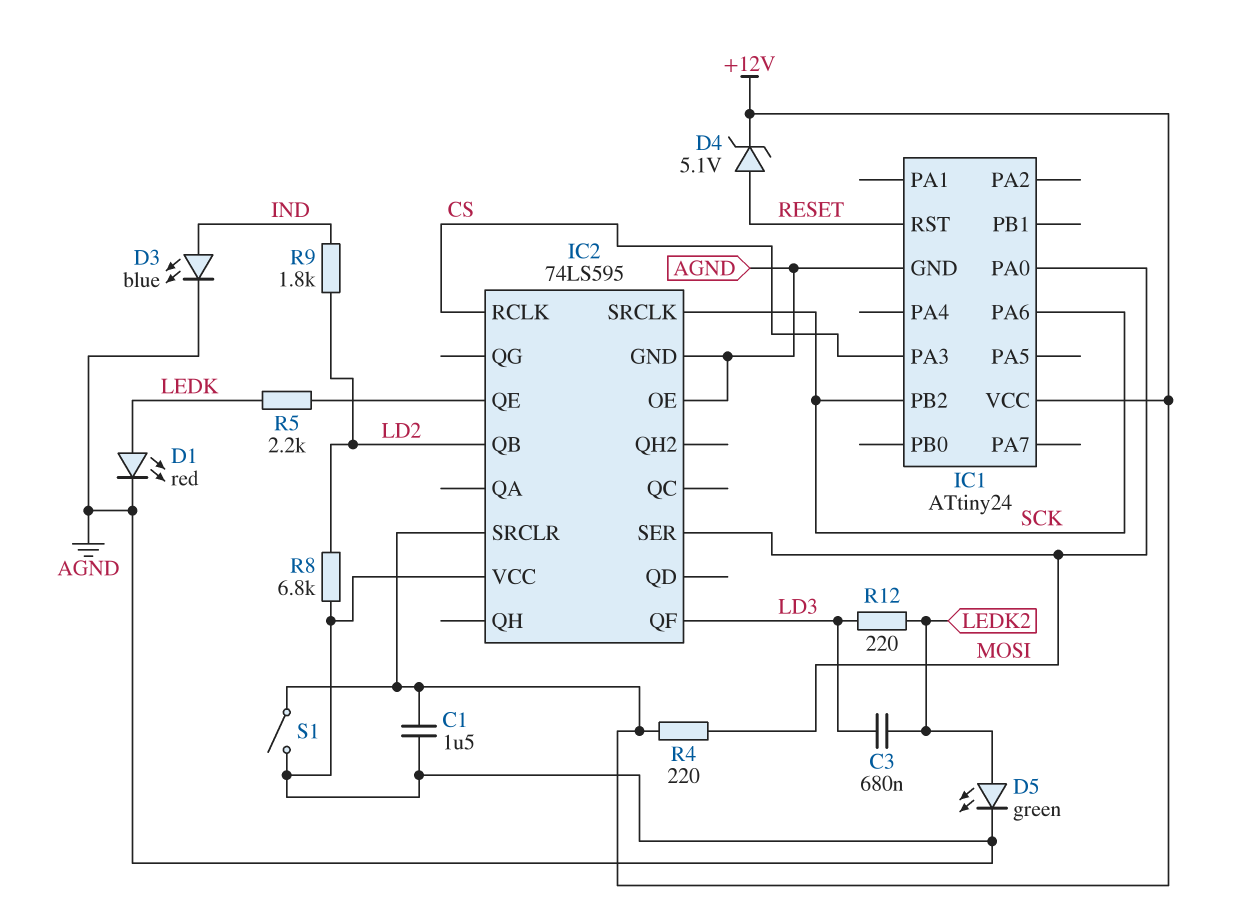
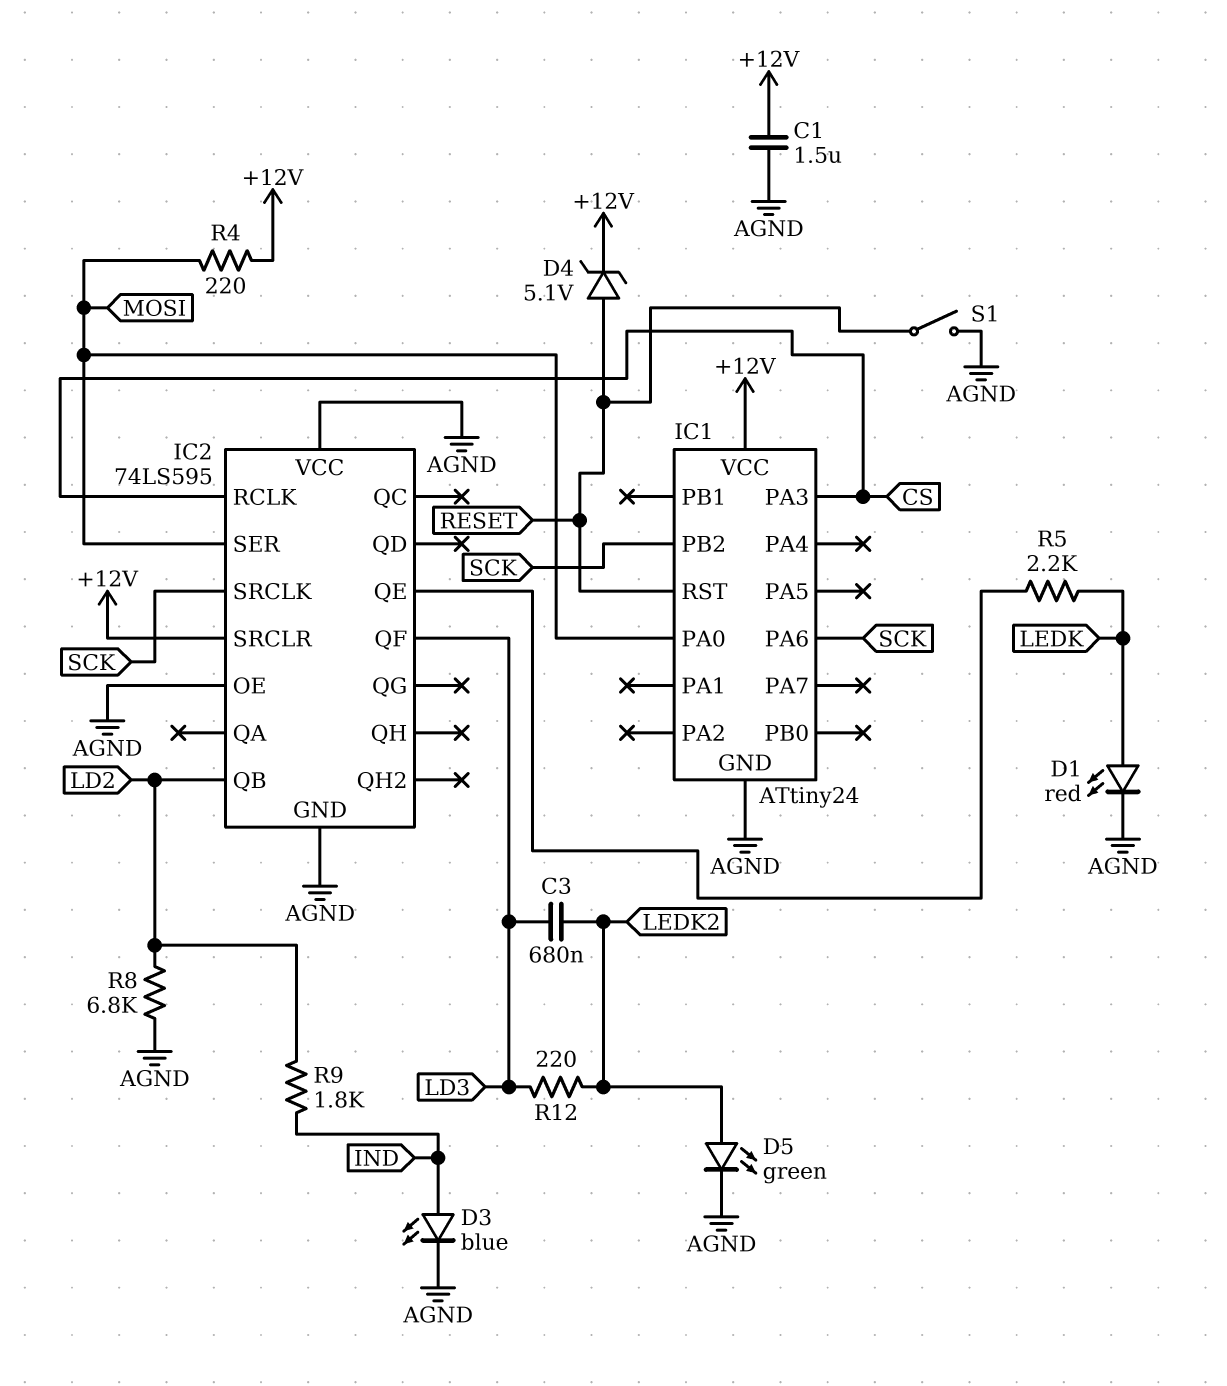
S1: switch (+12V, AGND) -> switch (AGND, RESET)

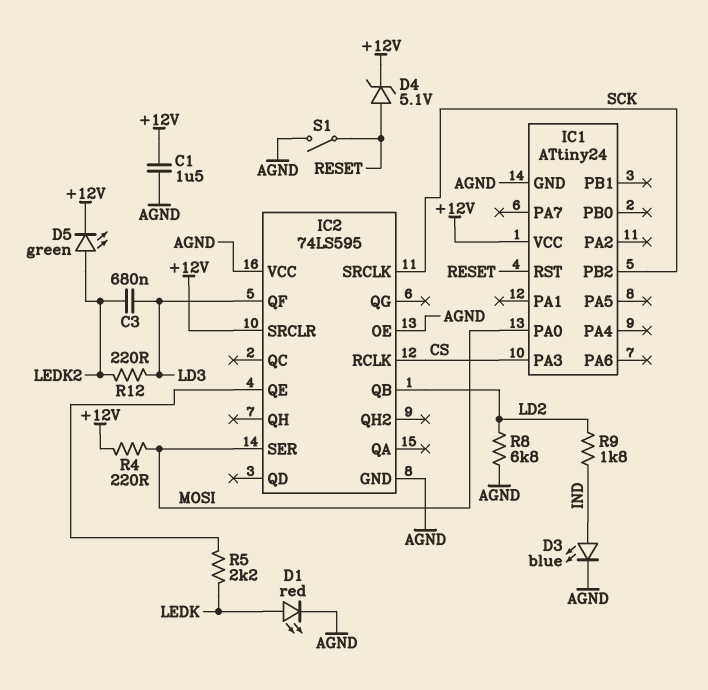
D5: LED green (A LEDK2, K AGND) -> LED green (A LEDK2, K +12V)
IC1 pin PA6: SCK -> none

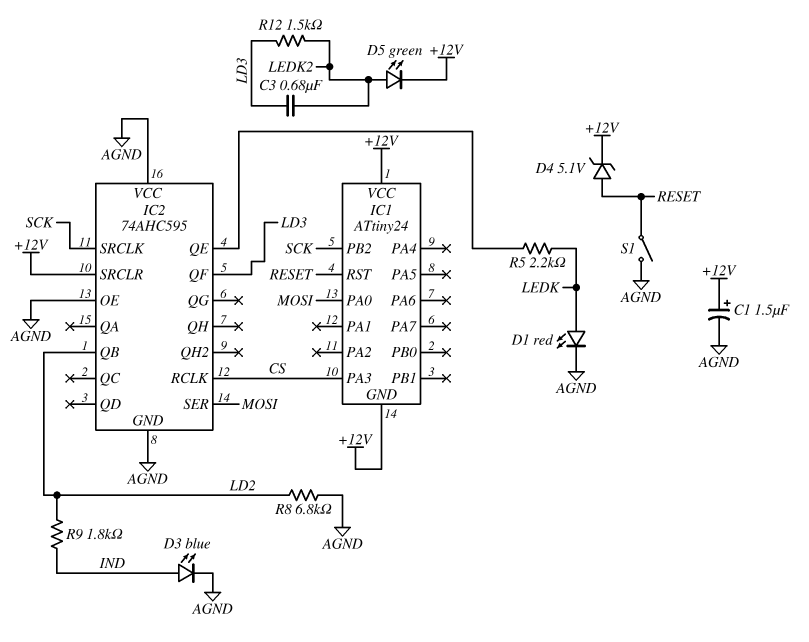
C1: 1.5uF (+12V, AGND) -> 1.5uF (plus +12V, minus AGND)
IC1 pin GND: AGND -> +12V
IC2: 74LS595 -> 74AHC595
R4: 220 (+12V, MOSI) -> none
R12: 220 (LD3, LEDK2) -> 1.5k (LD3, LEDK2)

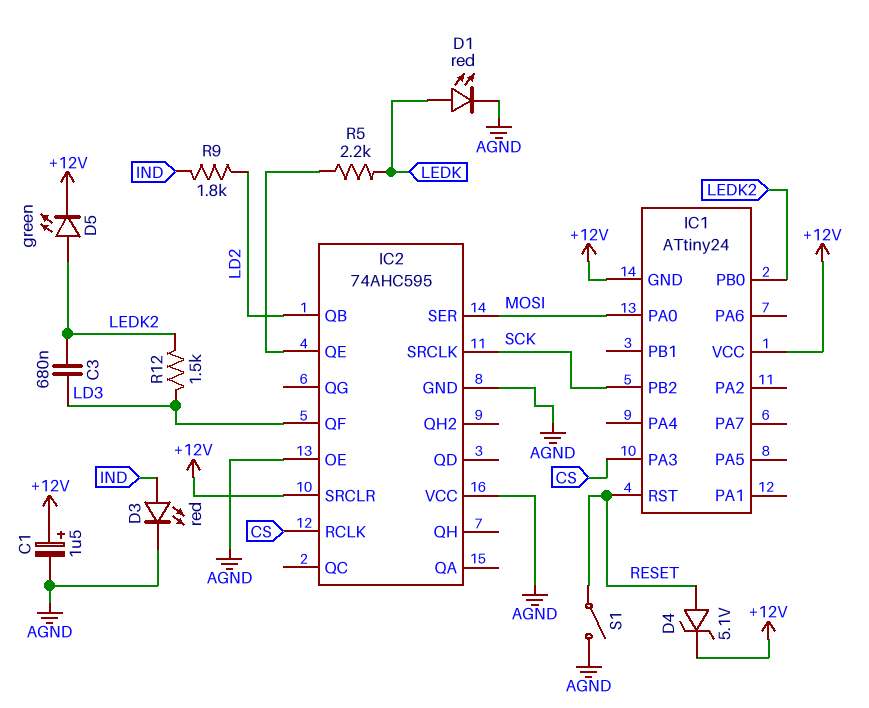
D3: LED blue (A IND, K AGND) -> LED red (A IND, K AGND)
IC1 pin PB0: none -> LEDK2
R8: 6.8k (AGND, LD2) -> none

